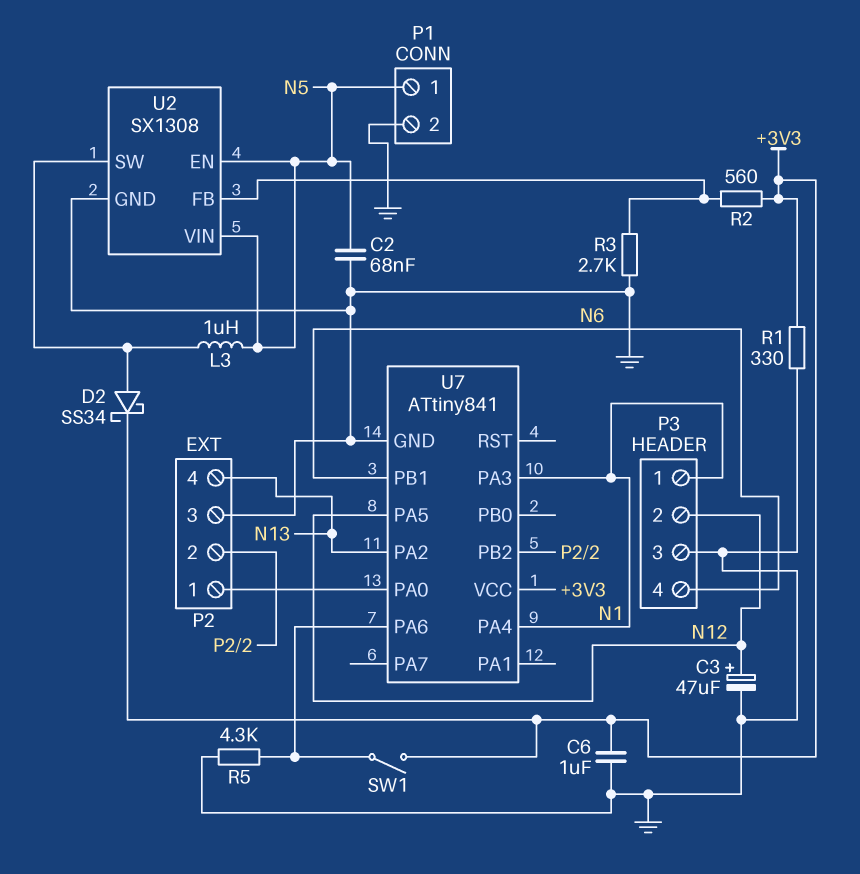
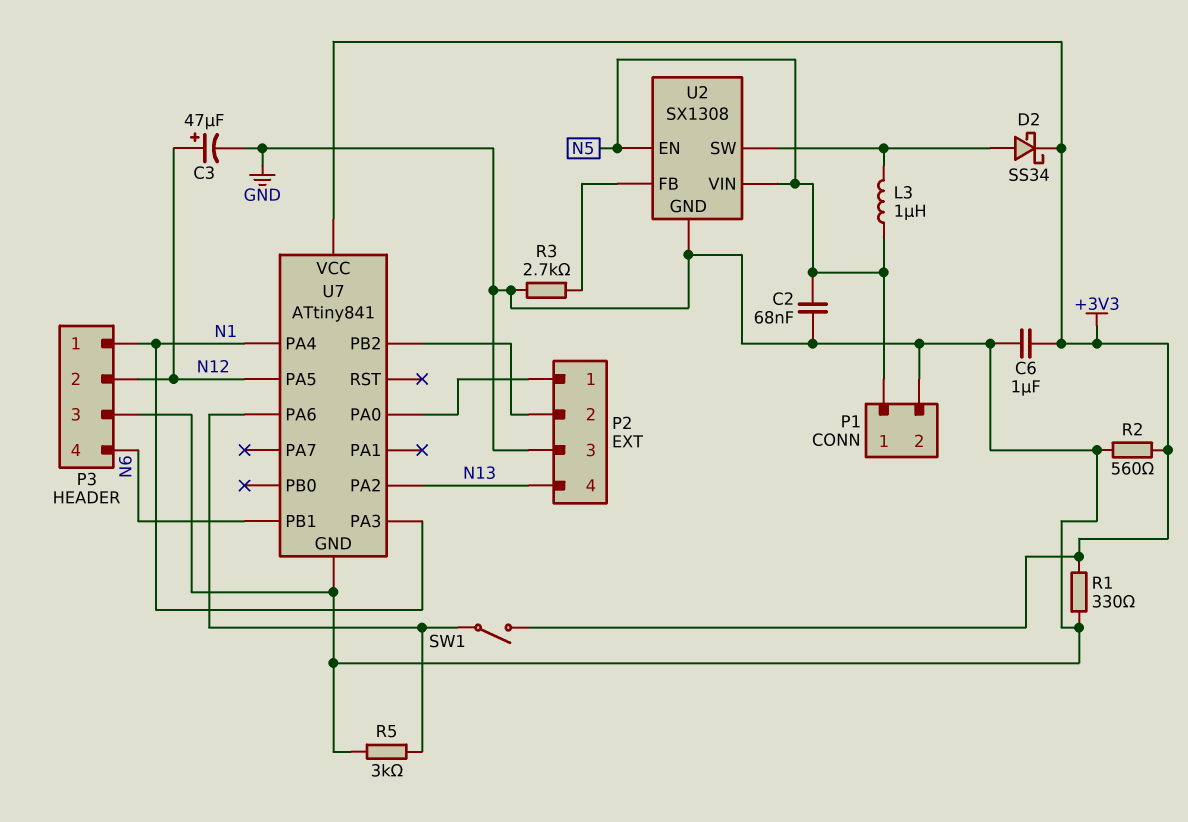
R2: 560 (+3V3, U2/FB) -> 560 (+3V3, GND)
R5: 4.3k (GND, U7/PA6) -> 3k (GND, U7/PA6)

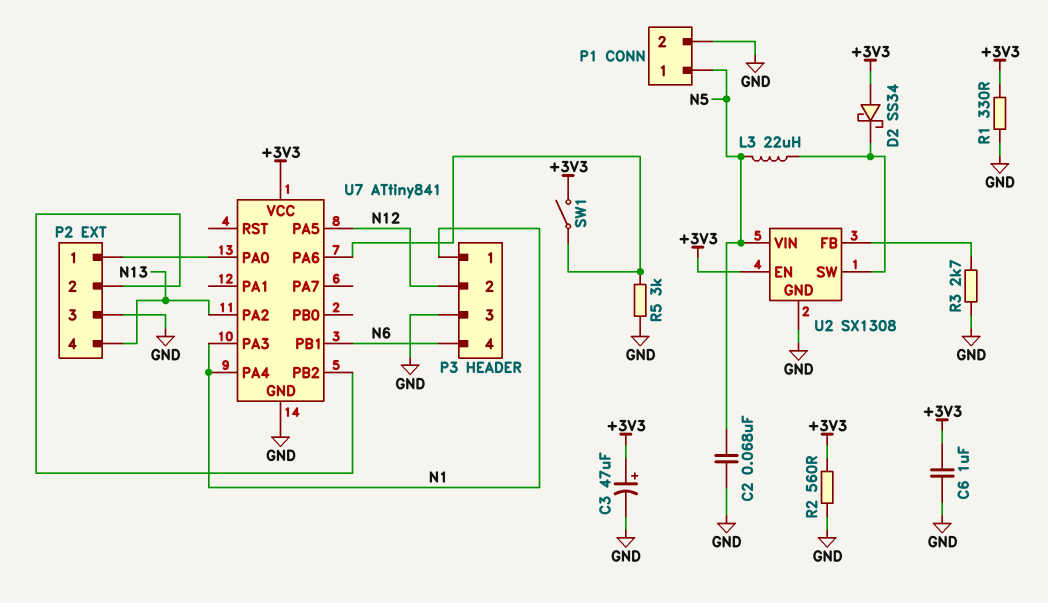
C3: 47uF (plus N12, minus GND) -> 47uF (plus +3V3, minus GND)
D2: schottky SS34 (A U2/SW, K +3V3) -> schottky SS34 (A +3V3, K U2/SW)
L3: 1uH (N5, U2/SW) -> 22uH (N5, U2/SW)
U2 pin EN: N5 -> +3V3

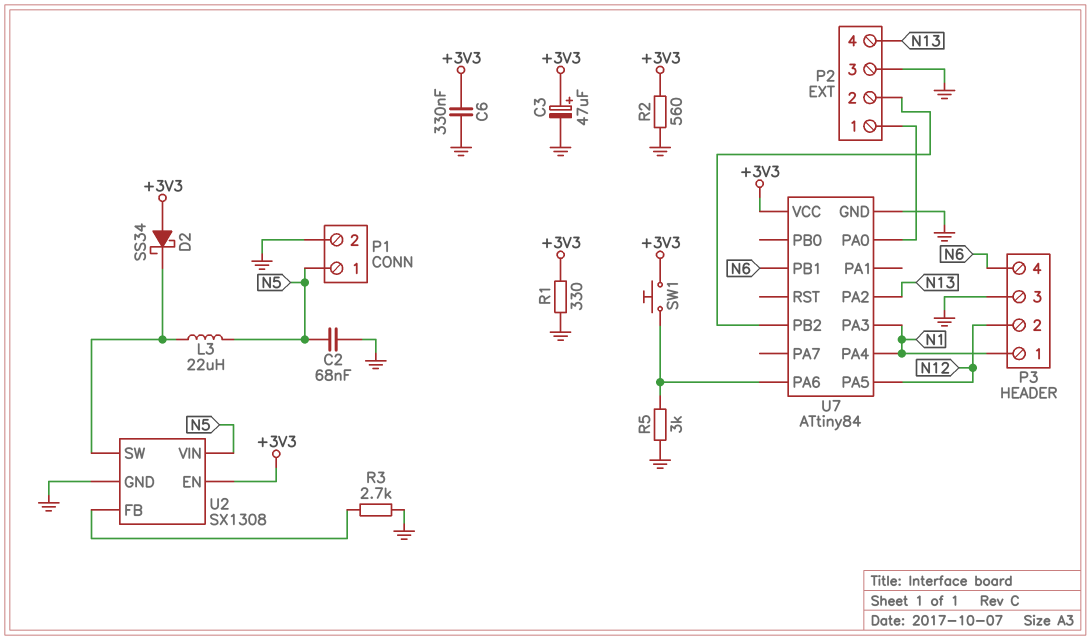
C6: 1uF (+3V3, GND) -> 330nF (+3V3, GND)
SW1: switch (+3V3, U7/PA6) -> button (+3V3, U7/PA6)
U7: ATtiny841 -> ATtiny84

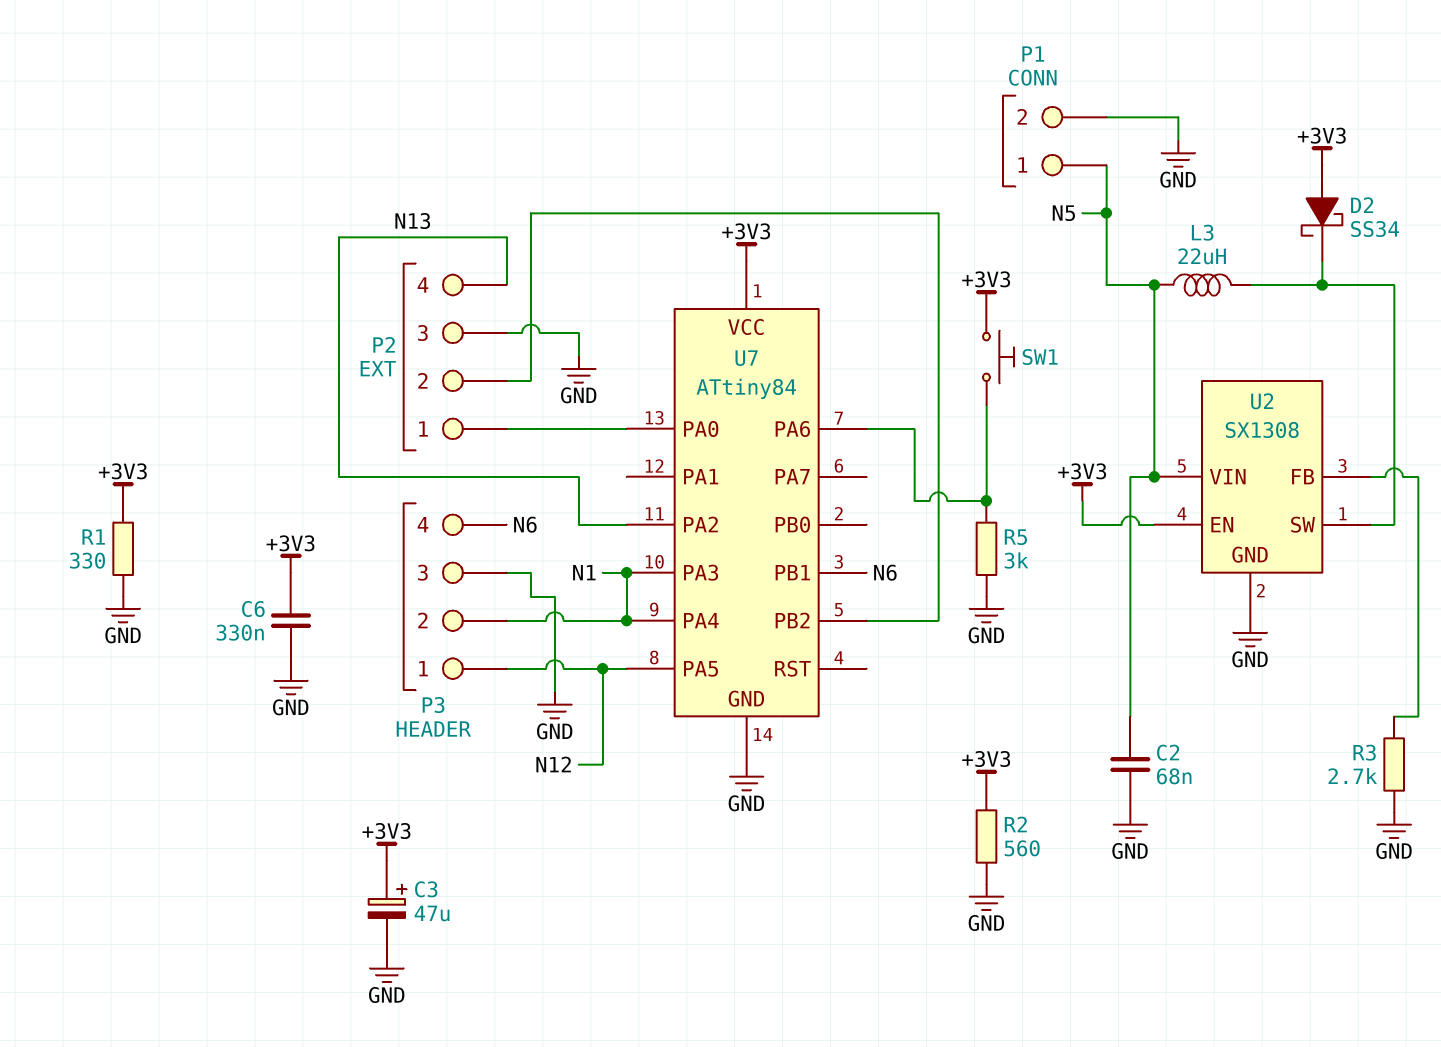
P3 pin 1: N1 -> N12
P3 pin 2: N12 -> N1

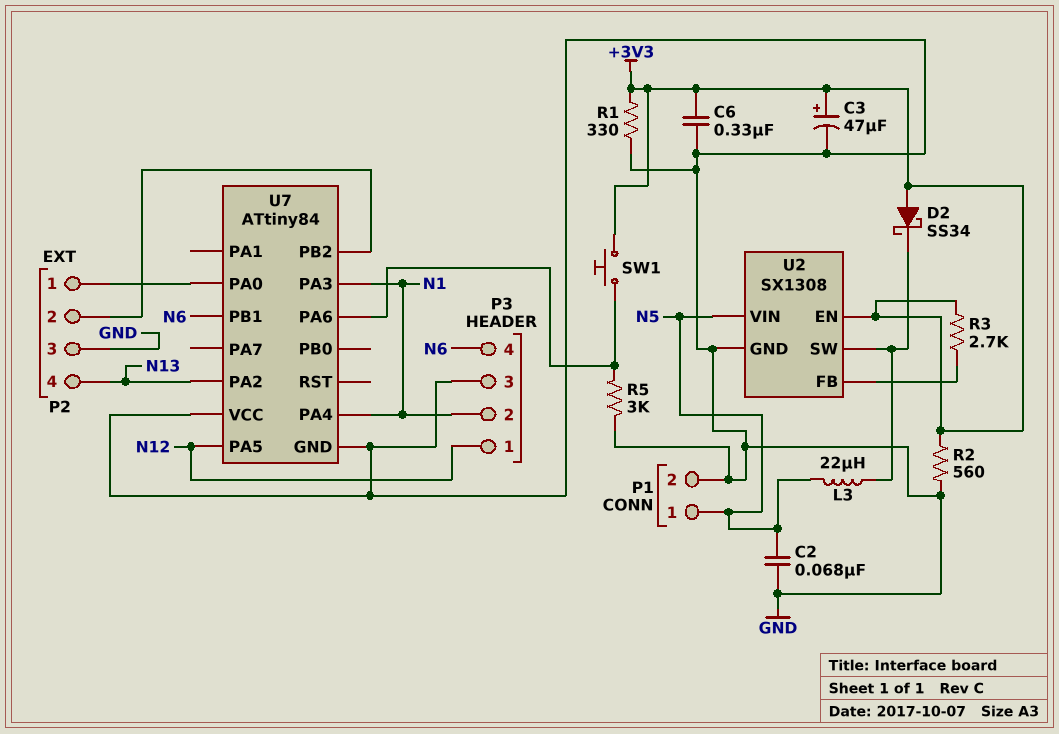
R3: 2.7k (GND, U2/FB) -> 2.7k (+3V3, U2/FB)
U7 pin VCC: +3V3 -> GND

